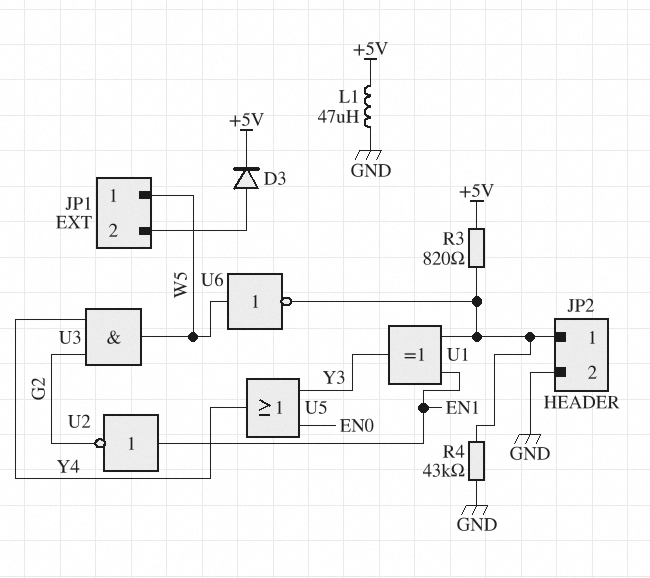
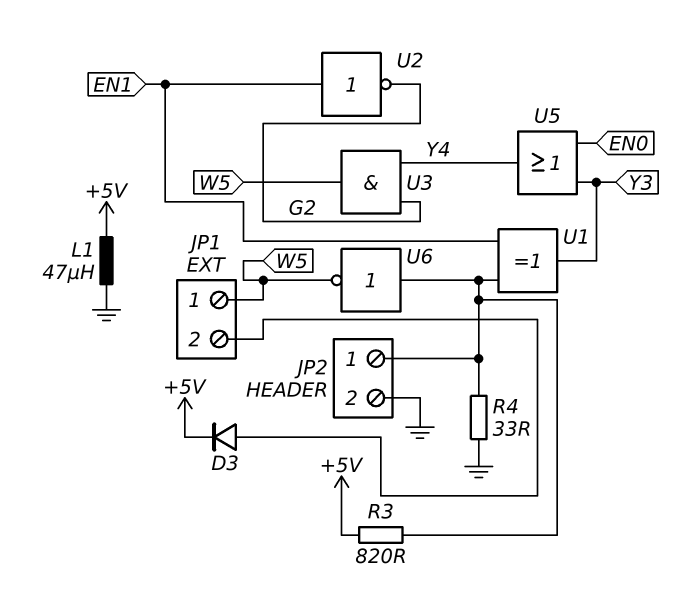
R4: 43k (GND, JP2/1) -> 33 (GND, JP2/1)
U6: NOT (in W5, out JP2/1) -> NOT (in JP2/1, out W5)

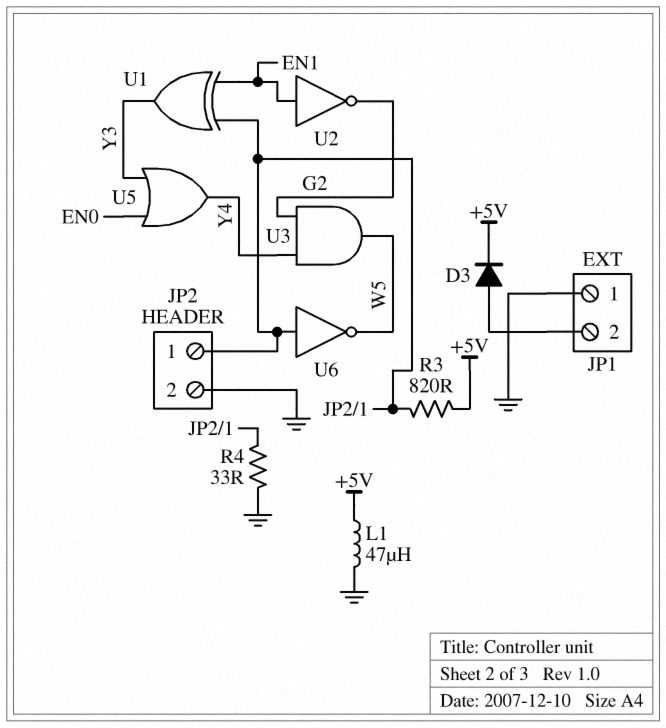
JP1 pin 1: W5 -> GND

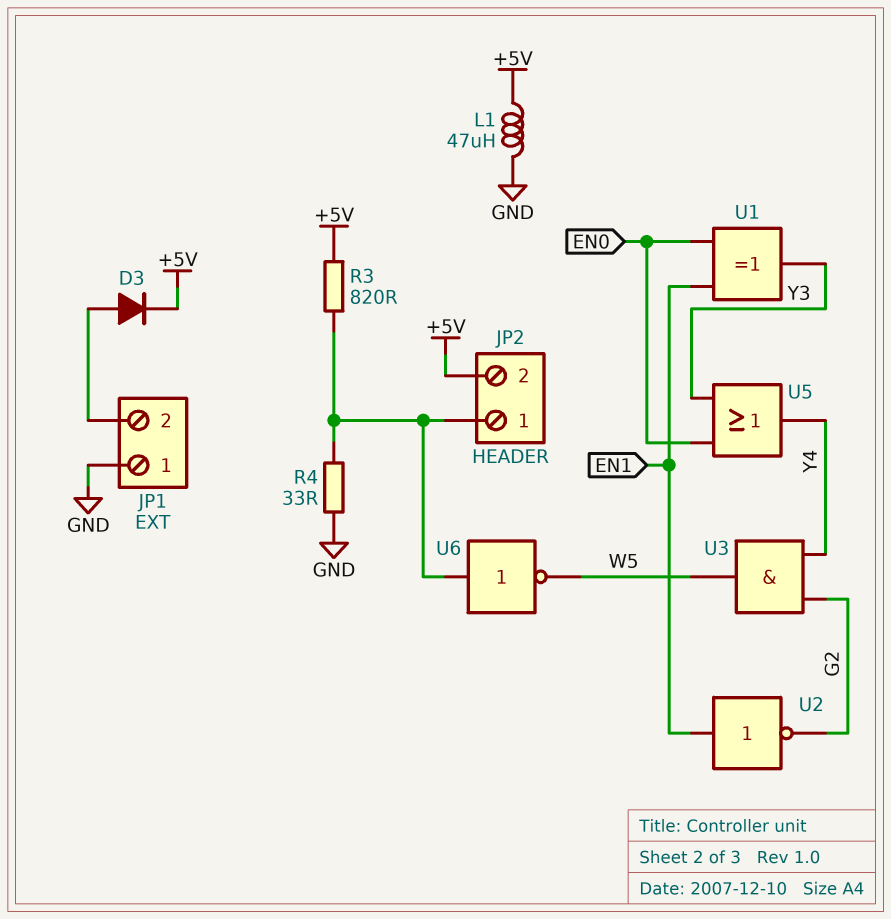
JP2 pin 2: GND -> +5V
U1: XOR (in EN1, in JP2/1, out Y3) -> XOR (in EN0, in EN1, out Y3)

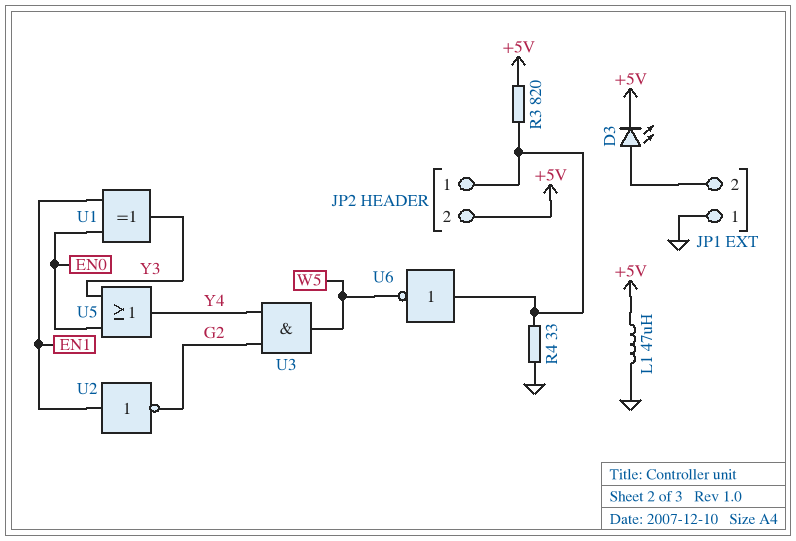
D3: diode (A JP1/2, K +5V) -> LED (A JP1/2, K +5V)

